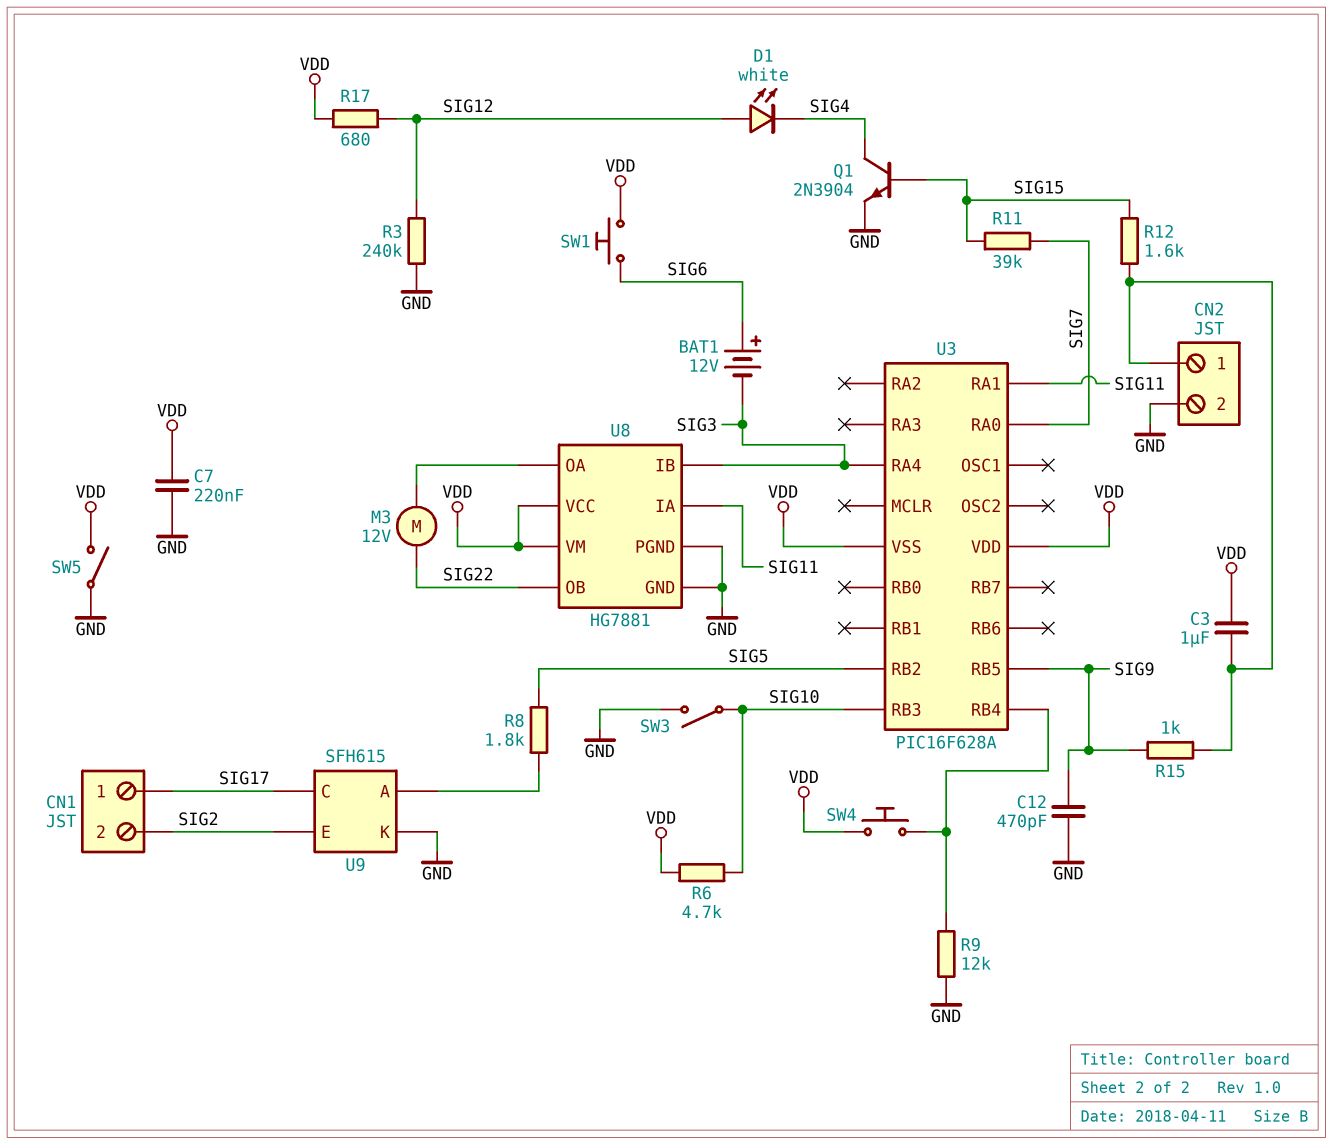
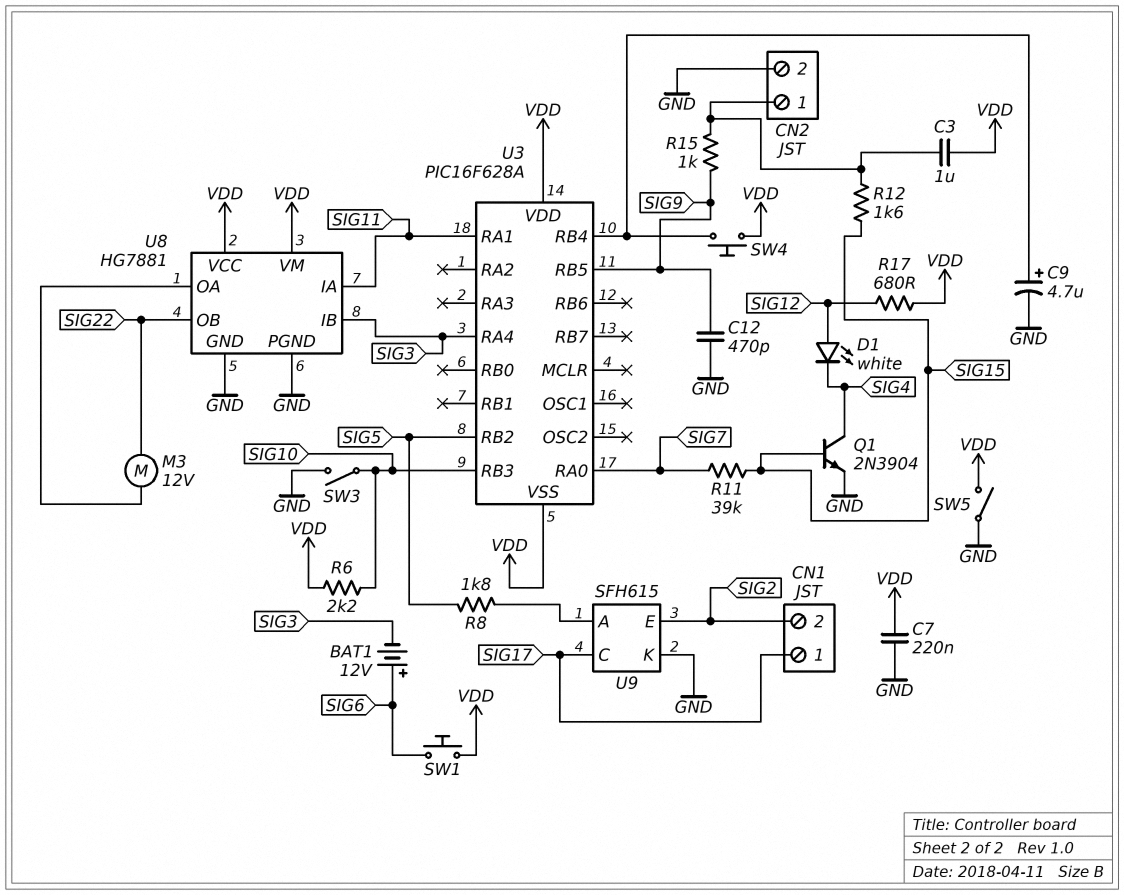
C9: none -> 4.7uF (plus U3/RB4, minus GND)
R3: 240k (GND, SIG12) -> none
R6: 4.7k (SIG10, VDD) -> 2.2k (SIG10, VDD)
R9: 12k (GND, U3/RB4) -> none

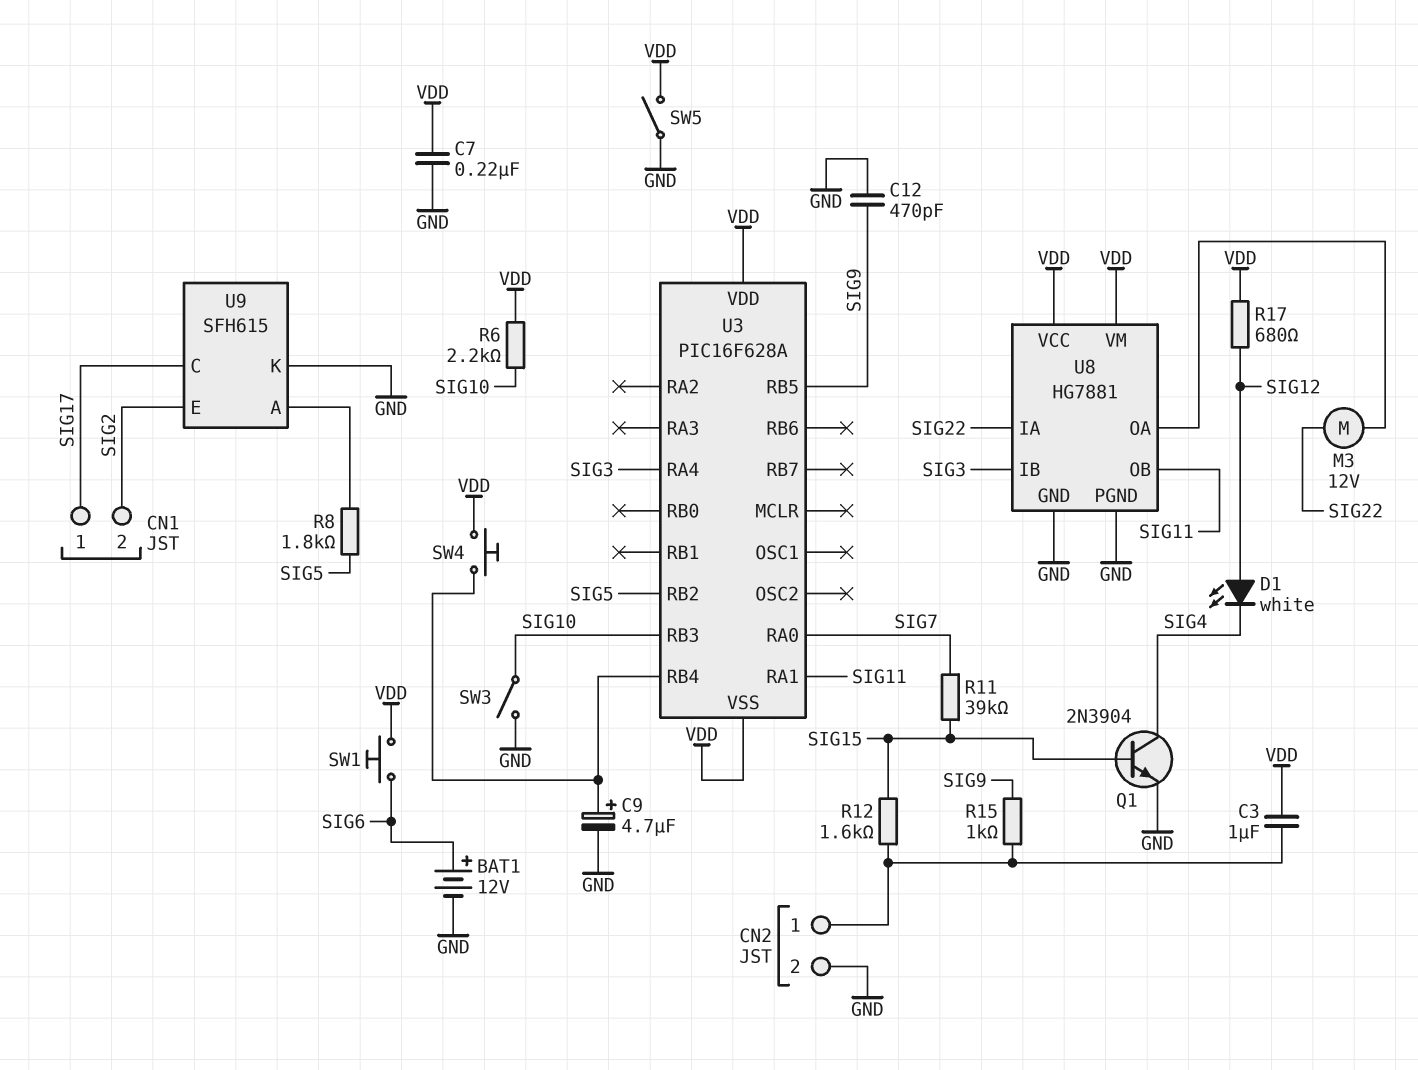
BAT1: 12V (plus SIG6, minus SIG3) -> 12V (plus SIG6, minus GND)
U8 pin IA: SIG11 -> SIG22
U8 pin OB: SIG22 -> SIG11

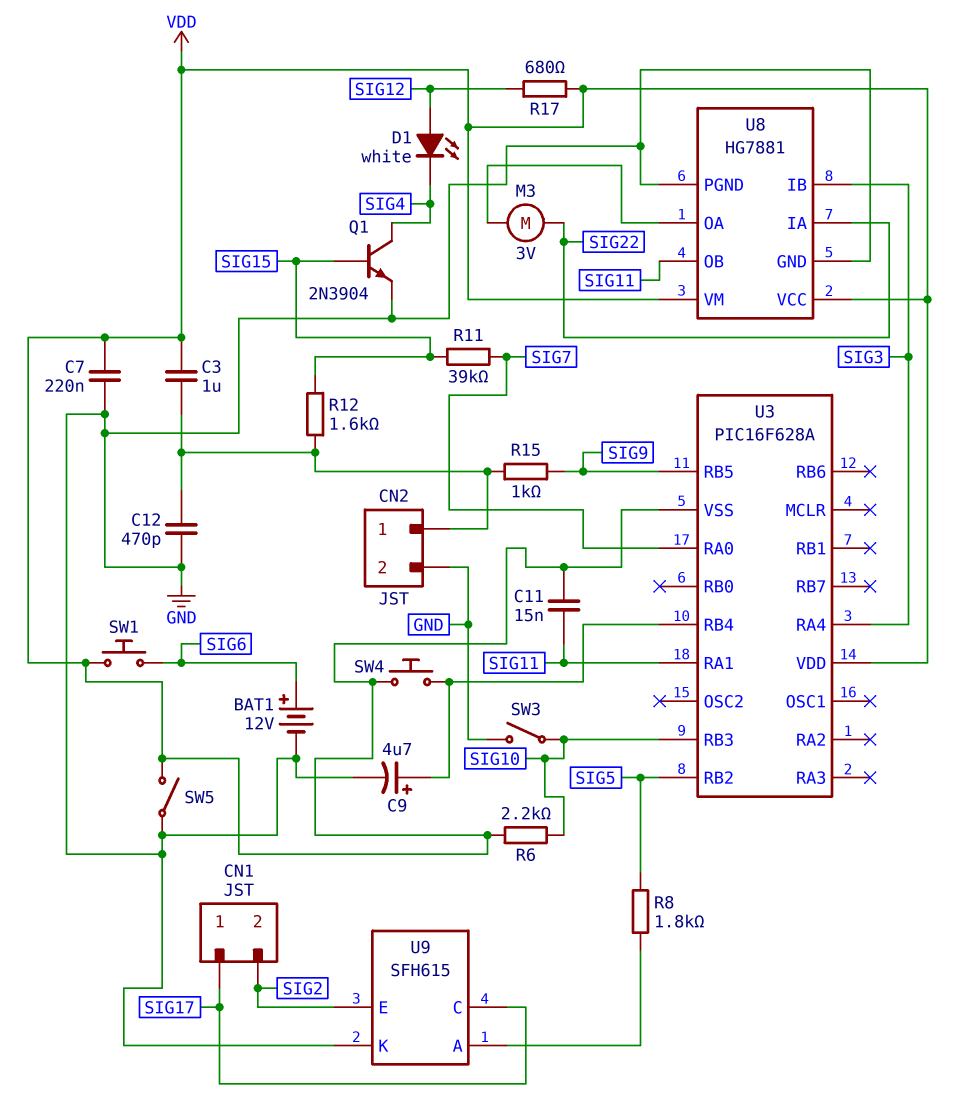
C11: none -> 15nF (SIG11, VDD)
C12: 470pF (GND, SIG9) -> 470pF (CN2/1, GND)
M3: motor 12V (SIG22, U8/OA) -> motor 3V (SIG22, U8/OA)

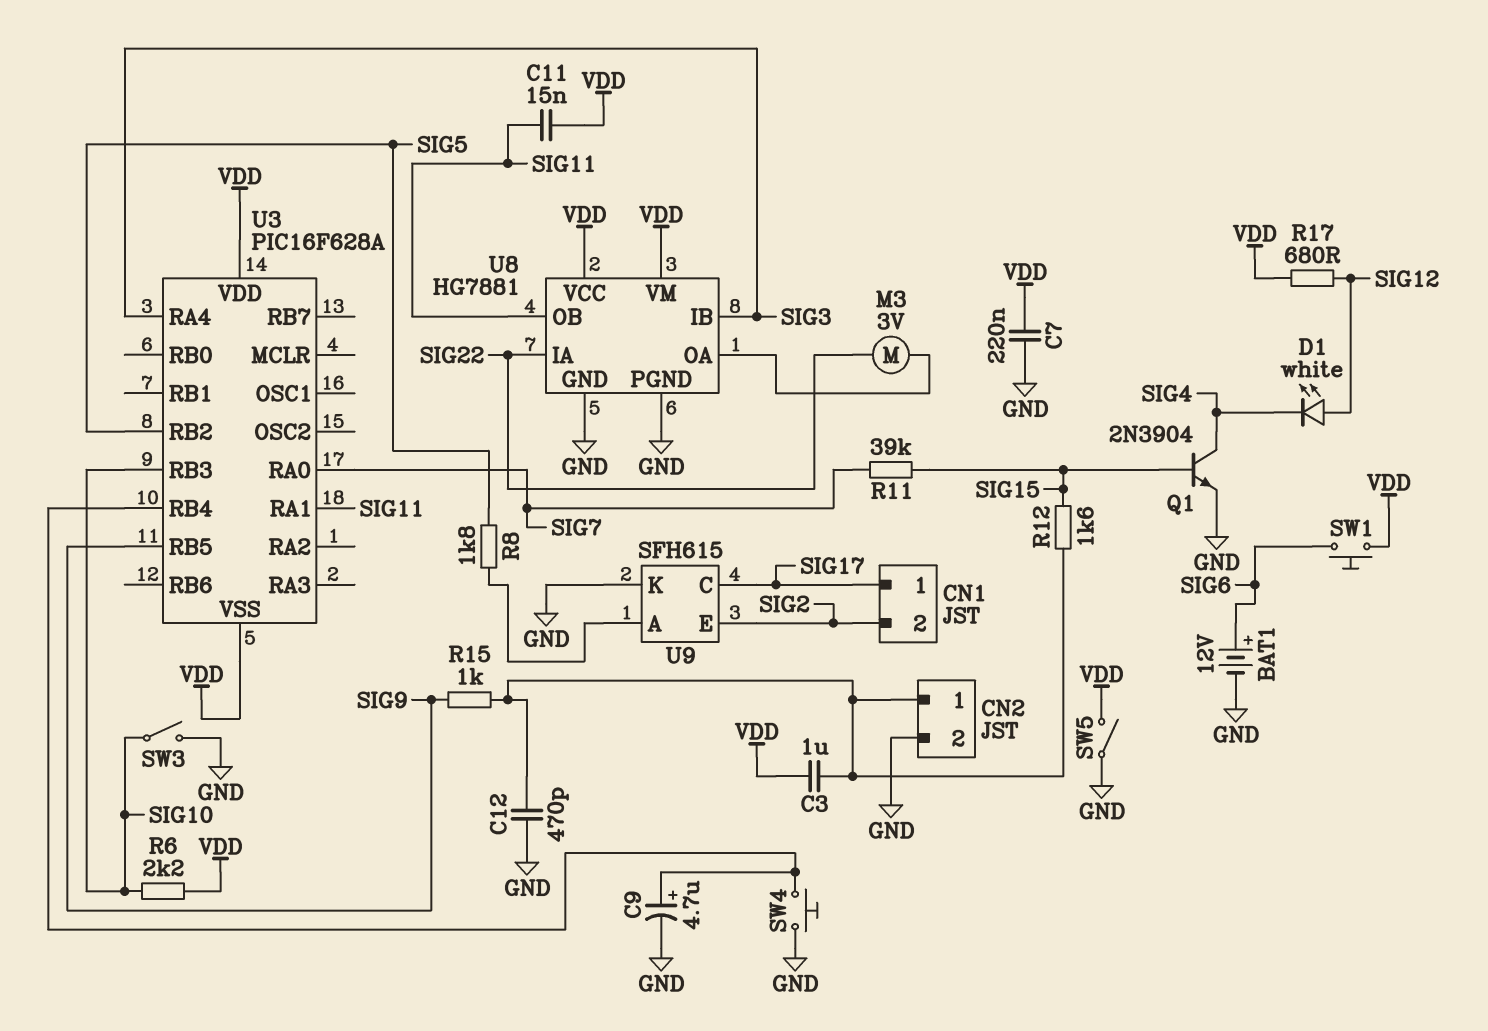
SW4: button (U3/RB4, VDD) -> button (GND, U3/RB4)

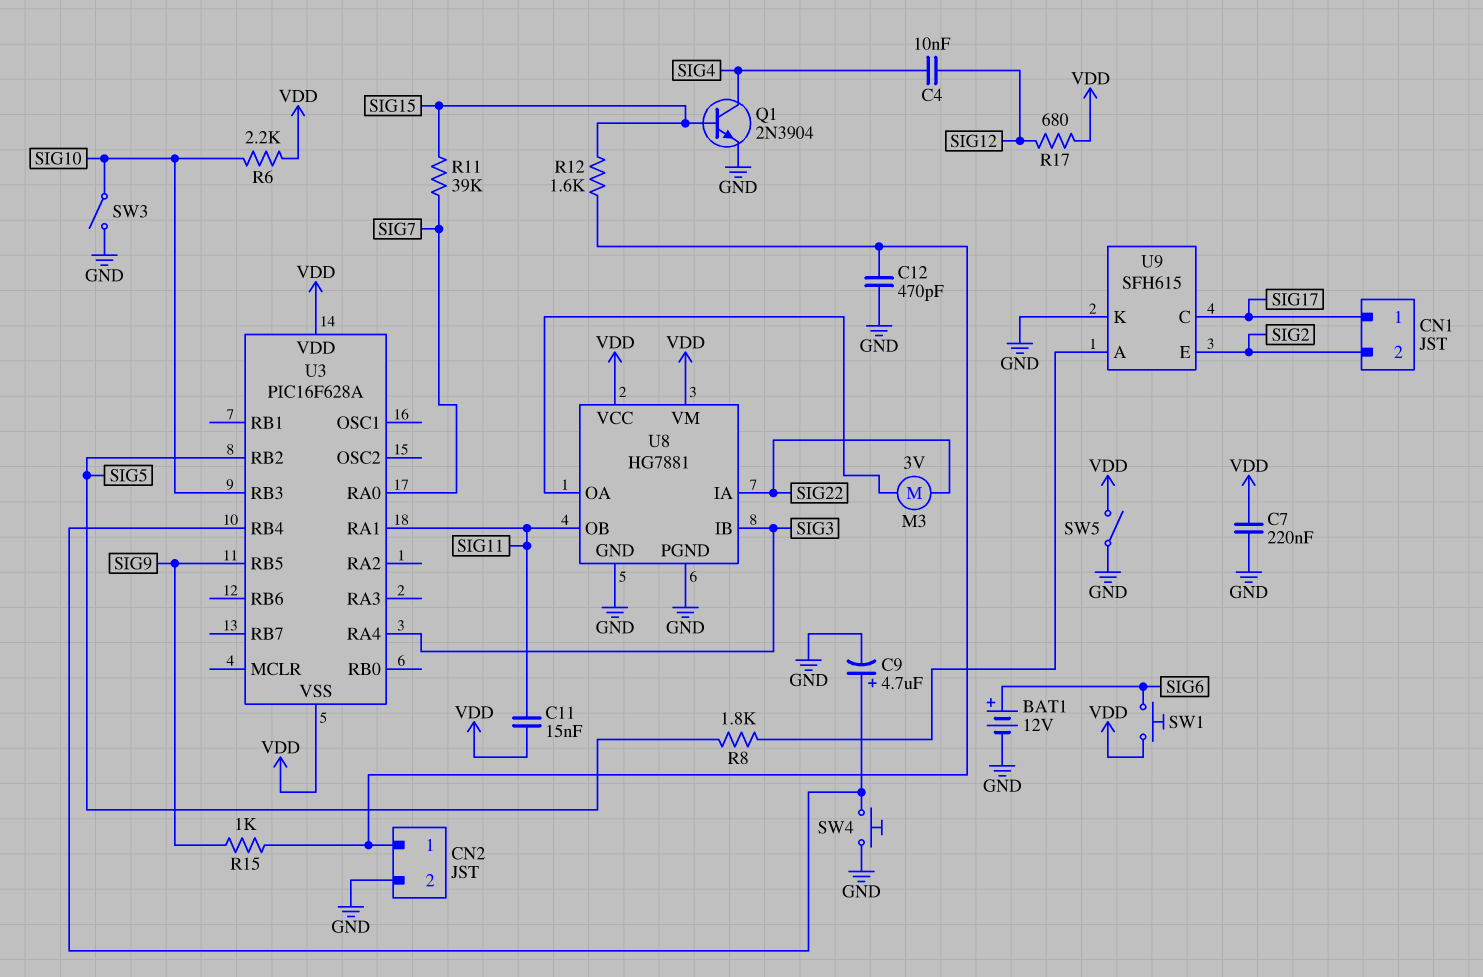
C3: 1uF (CN2/1, VDD) -> none
C4: none -> 10nF (SIG4, SIG12)
D1: LED white (A SIG12, K SIG4) -> none

